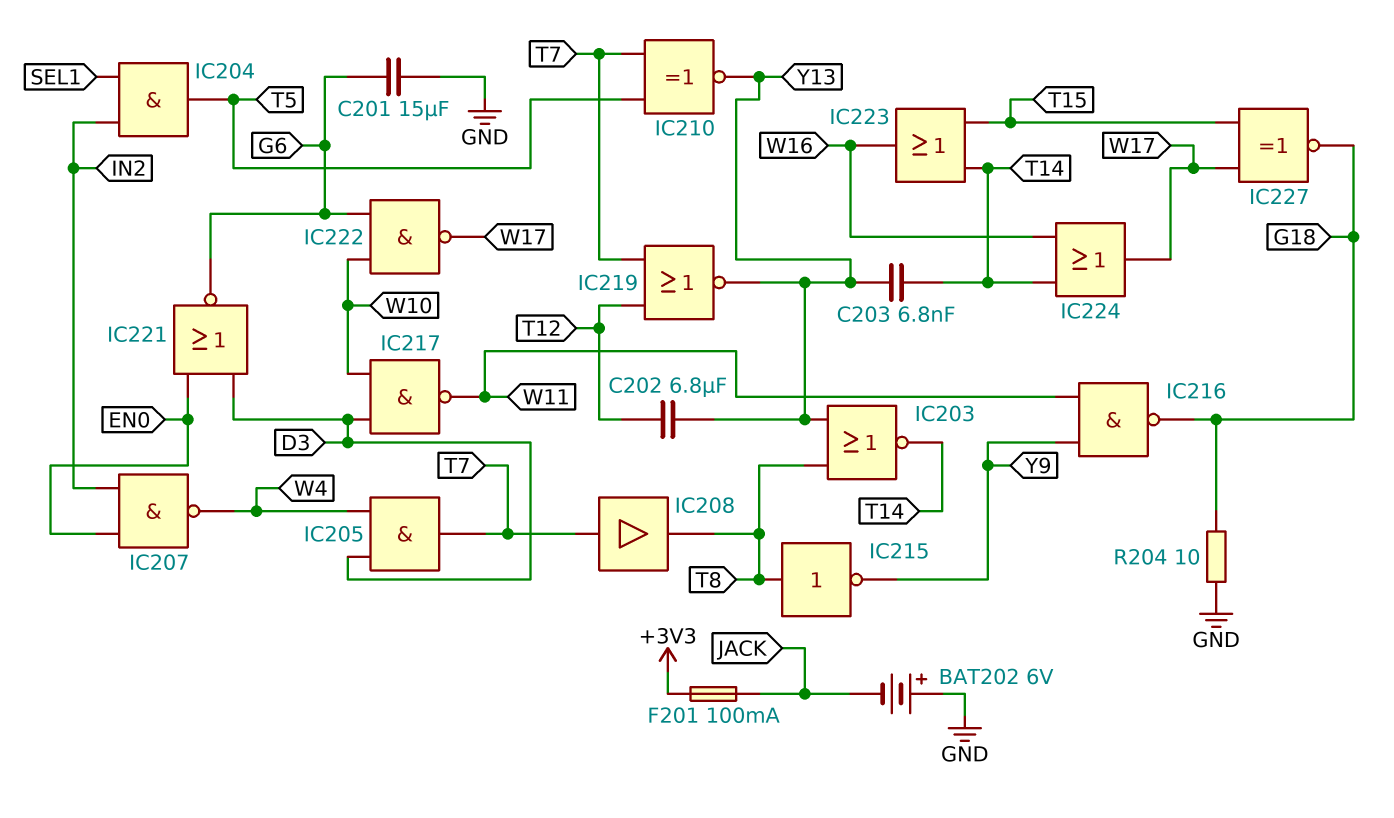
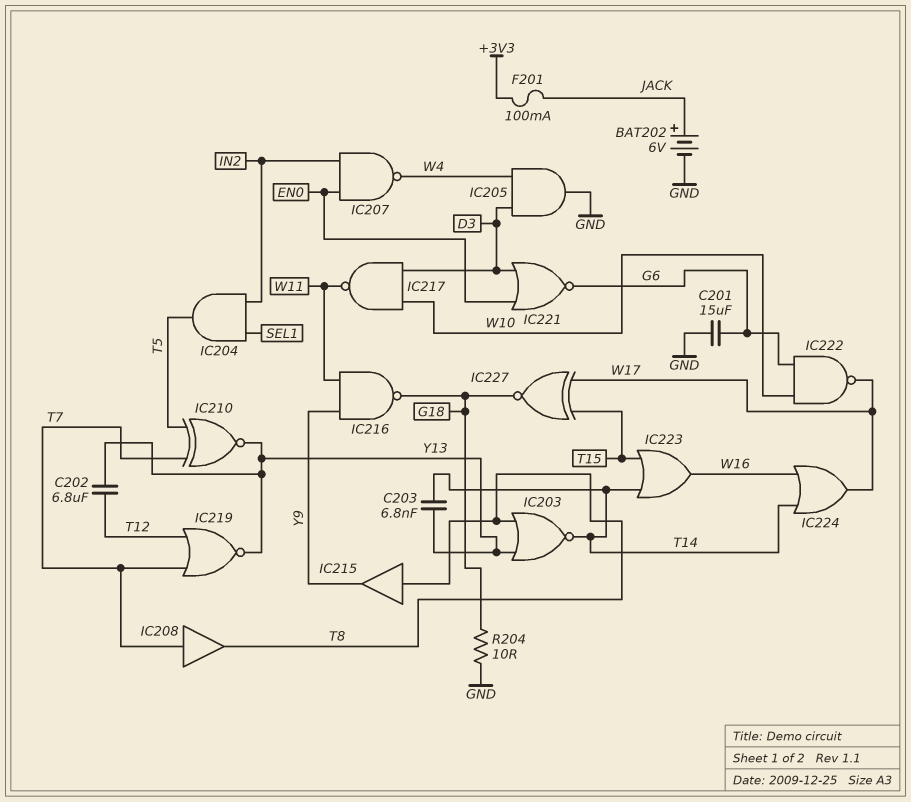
BAT202: 6V (plus GND, minus JACK) -> 6V (plus JACK, minus GND)
IC205: AND (in D3, in W4, out T7) -> AND (in D3, in W4, out GND)
IC215: NOT (in T8, out Y9) -> buffer (in T8, out Y9)

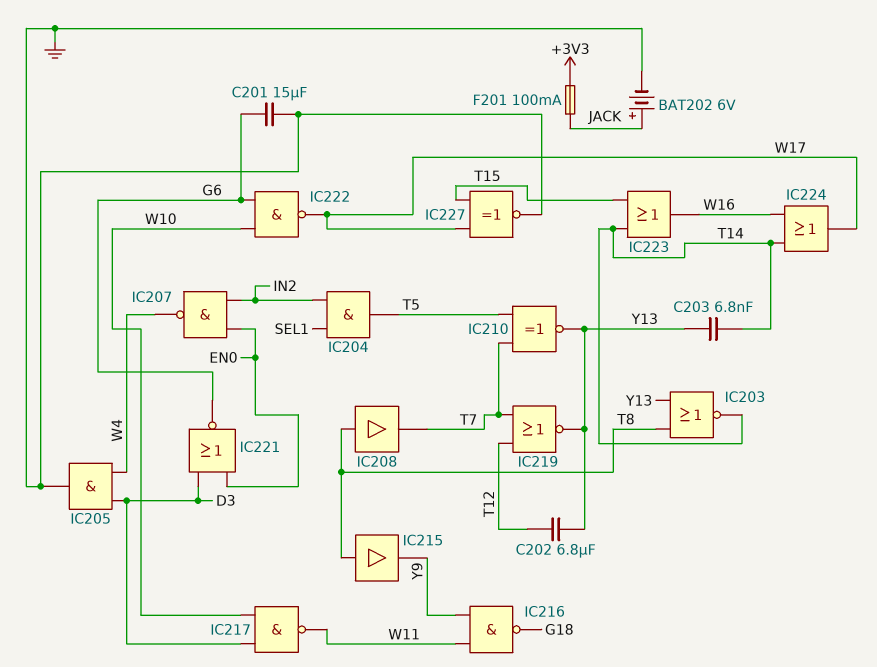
IC208: buffer (in T7, out T8) -> buffer (in T8, out T7)
IC227: XNOR (in T15, in W17, out G18) -> XNOR (in T15, in W17, out GND)
R204: 10 (G18, GND) -> none

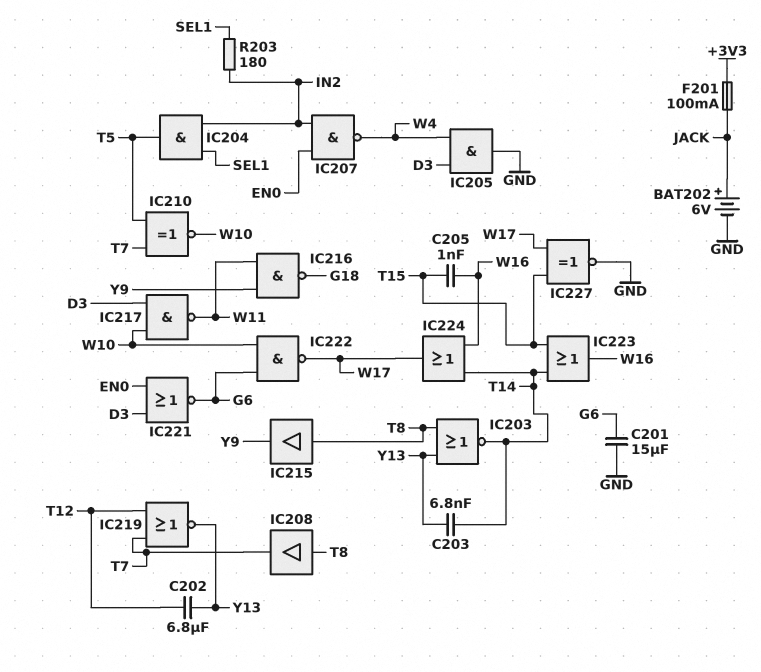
C205: none -> 1nF (T15, W16)
IC210: XNOR (in T5, in T7, out Y13) -> XNOR (in T5, in T7, out W10)
R203: none -> 180 (IN2, SEL1)

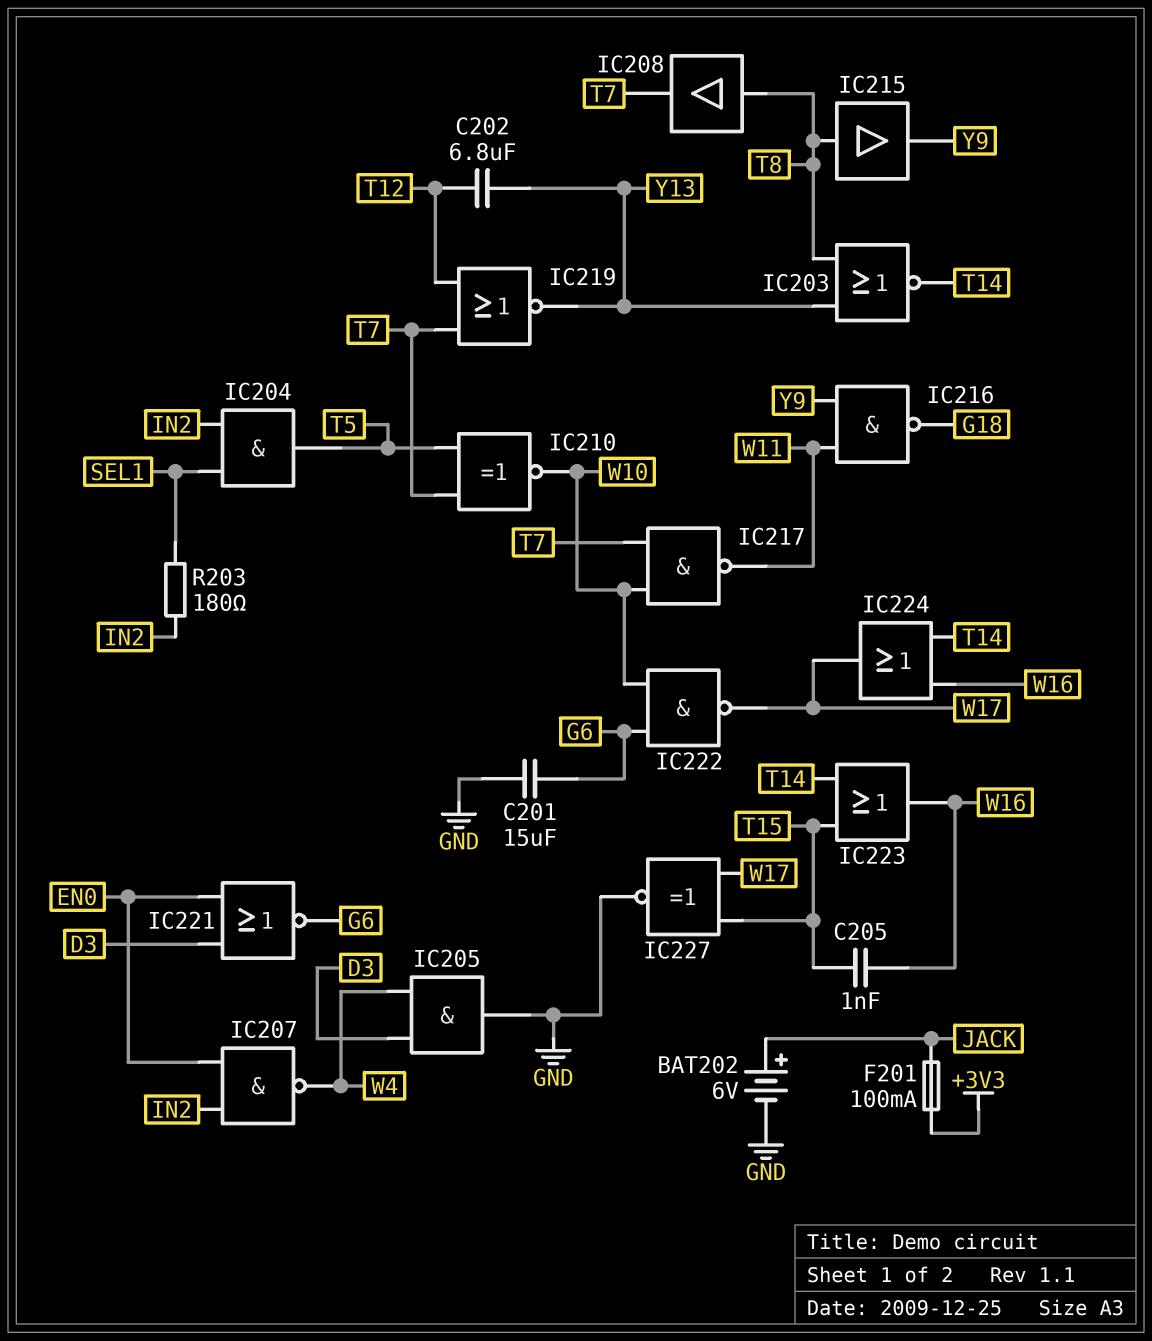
C203: 6.8nF (T14, Y13) -> none
IC217: NAND (in D3, in W10, out W11) -> NAND (in T7, in W10, out W11)

